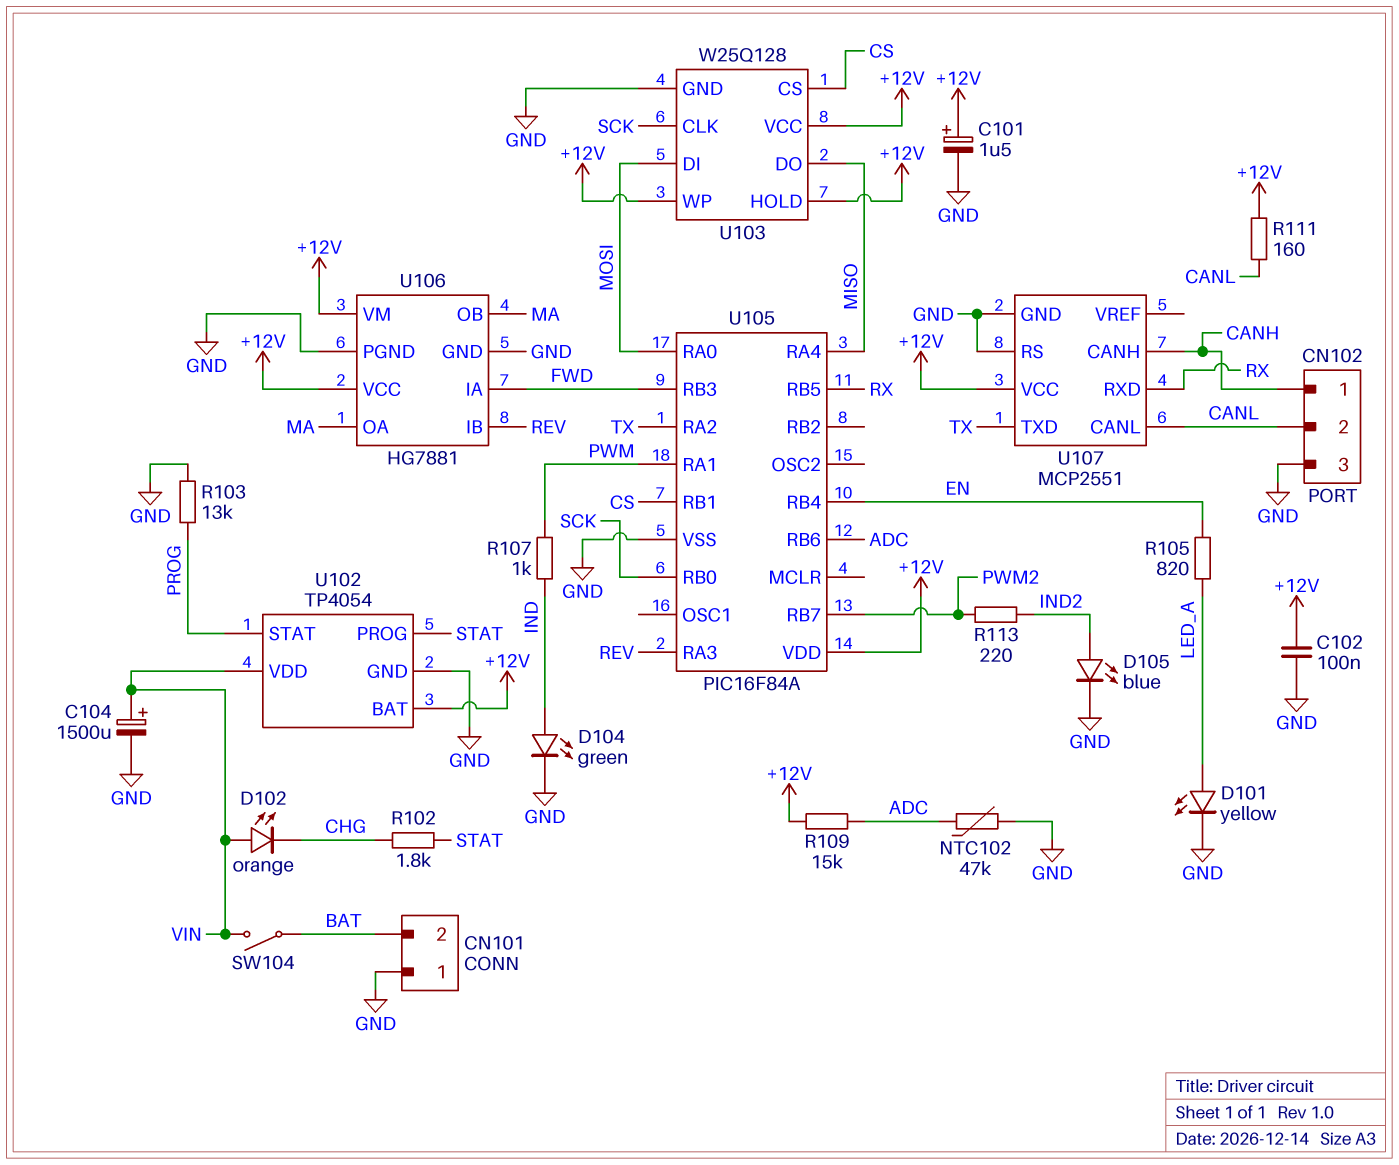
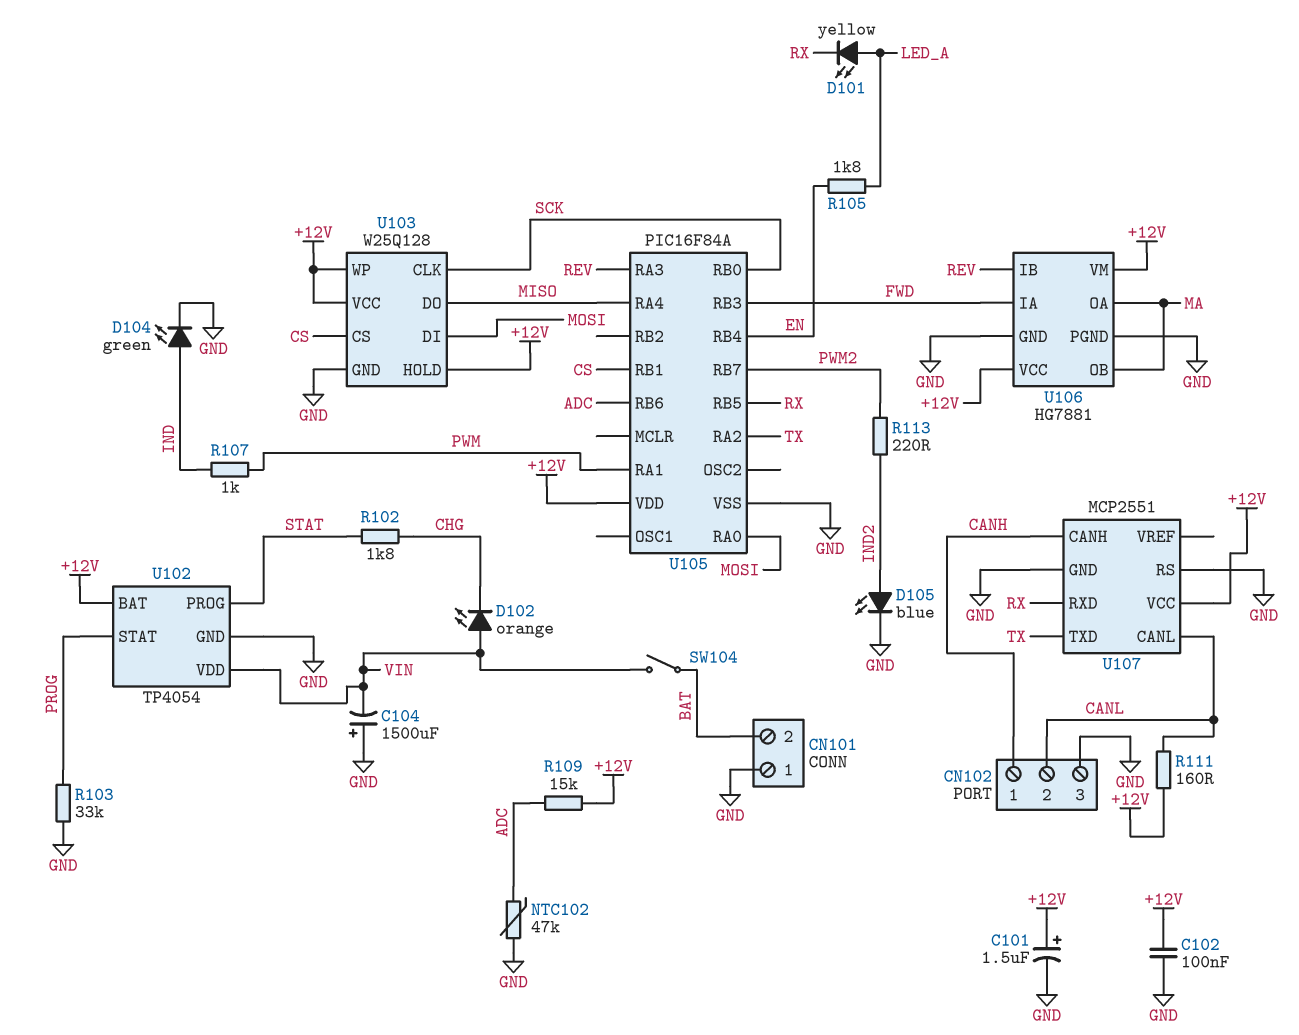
C104: 1500uF (plus VIN, minus GND) -> 1500uF (plus GND, minus VIN)
D101: LED yellow (A LED_A, K GND) -> LED yellow (A LED_A, K RX)
R103: 13k (GND, PROG) -> 33k (GND, PROG)
R105: 820 (EN, LED_A) -> 1.8k (EN, LED_A)

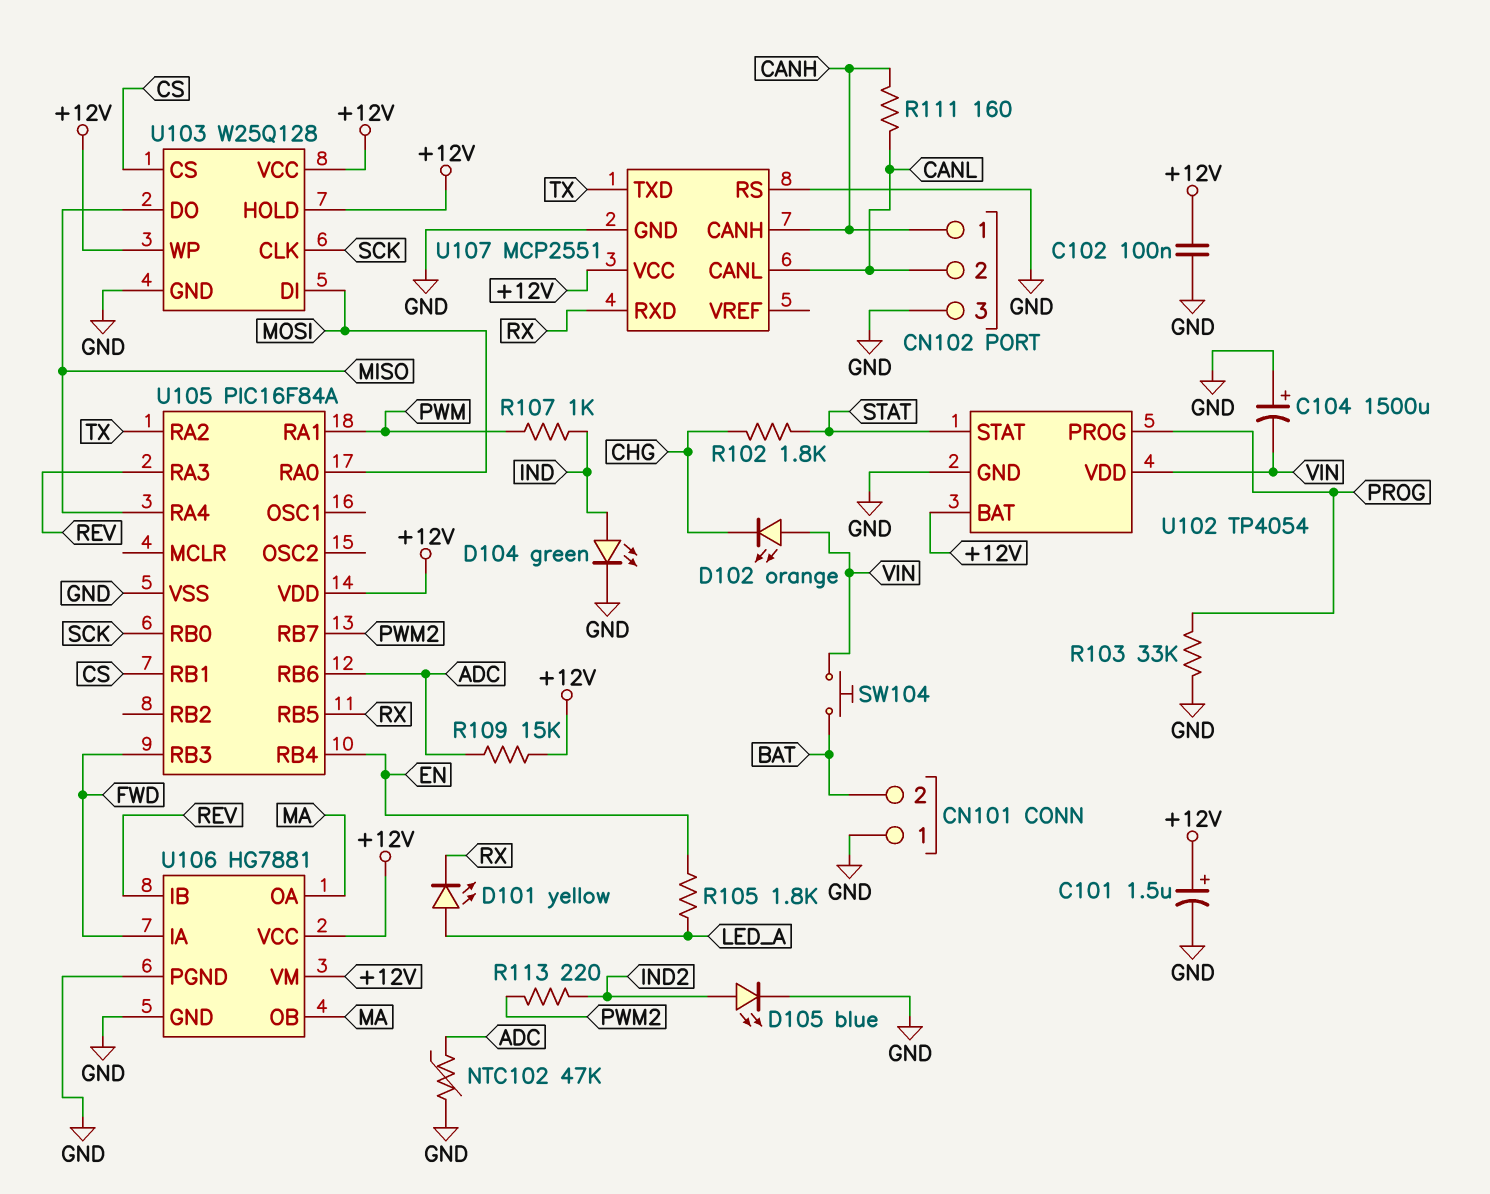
R111: 160 (+12V, CANL) -> 160 (CANH, CANL)
SW104: switch (BAT, VIN) -> button (BAT, VIN)
U102 pin PROG: STAT -> PROG
U102 pin STAT: PROG -> STAT

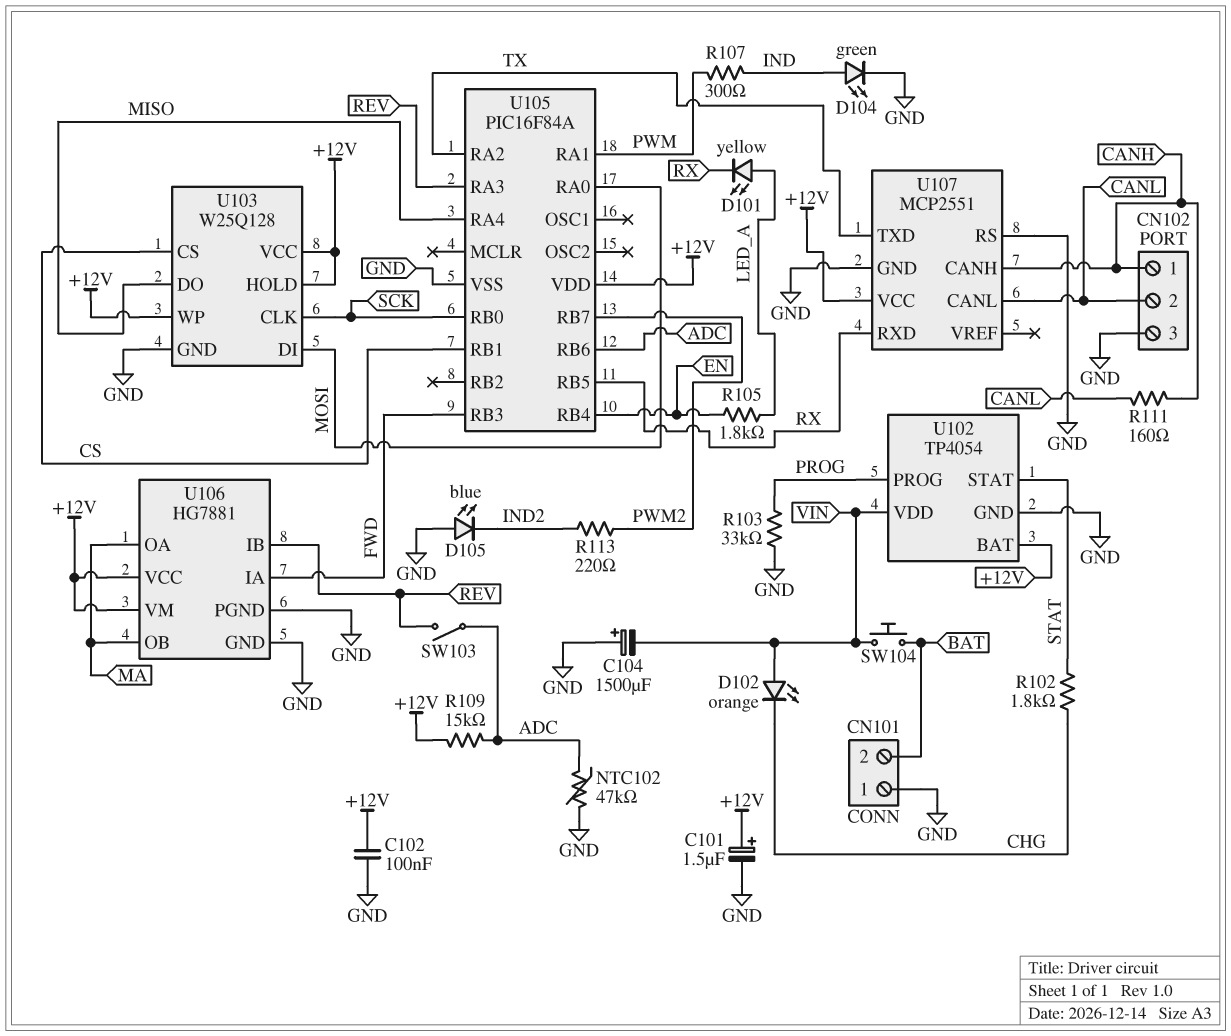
D105: LED blue (A IND2, K GND) -> LED blue (A GND, K IND2)
R107: 1k (IND, PWM) -> 300 (IND, PWM)
SW103: none -> switch (ADC, REV)

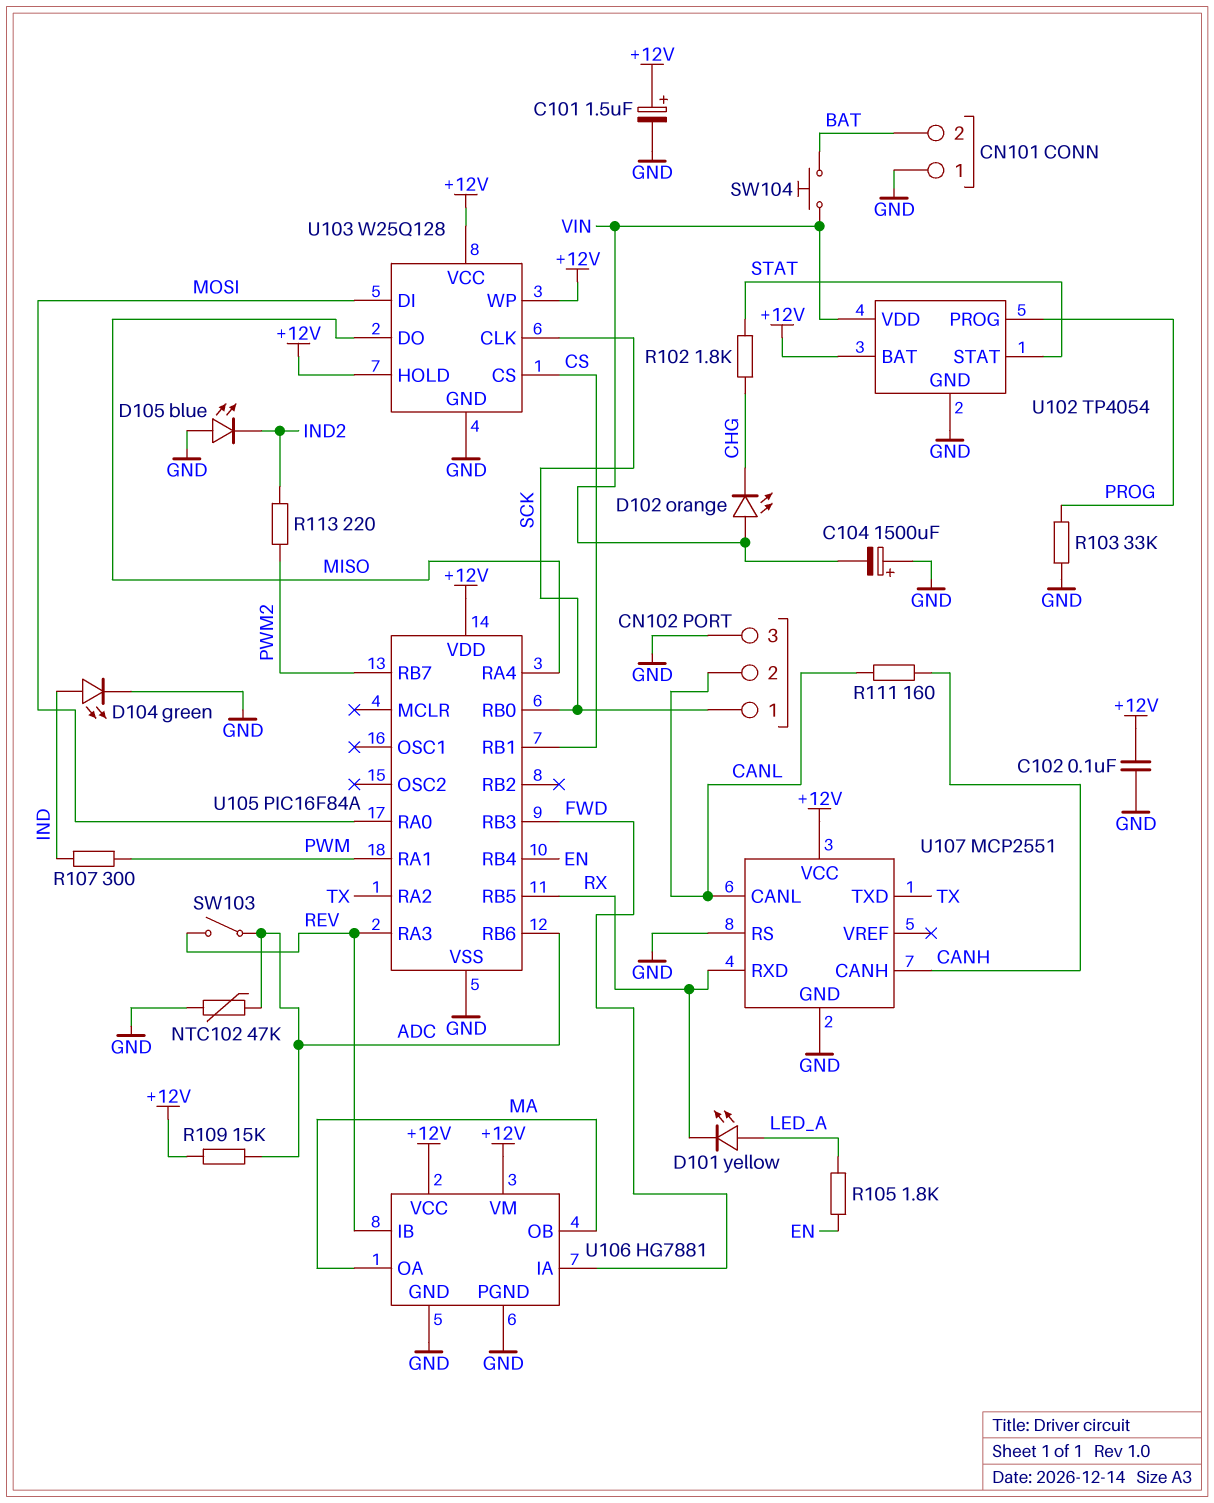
CN102 pin 1: CANH -> SCK

